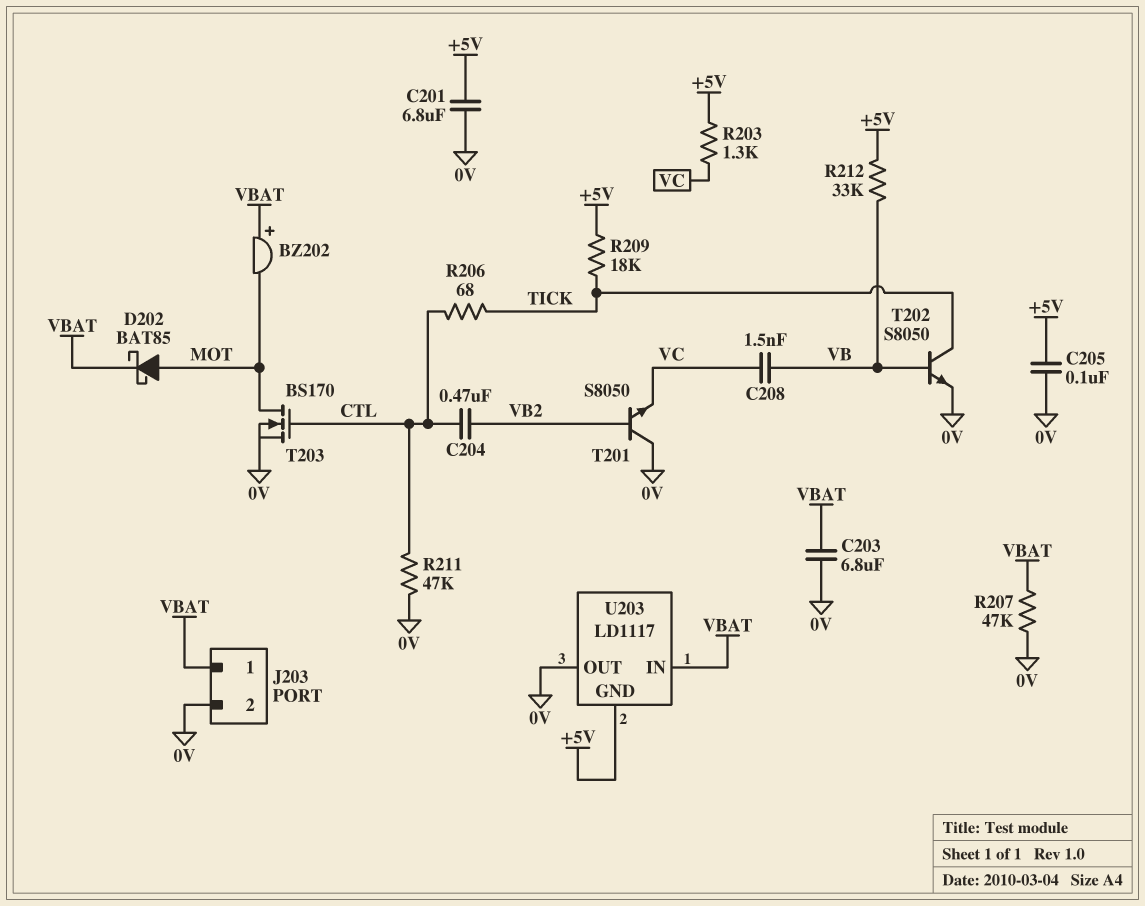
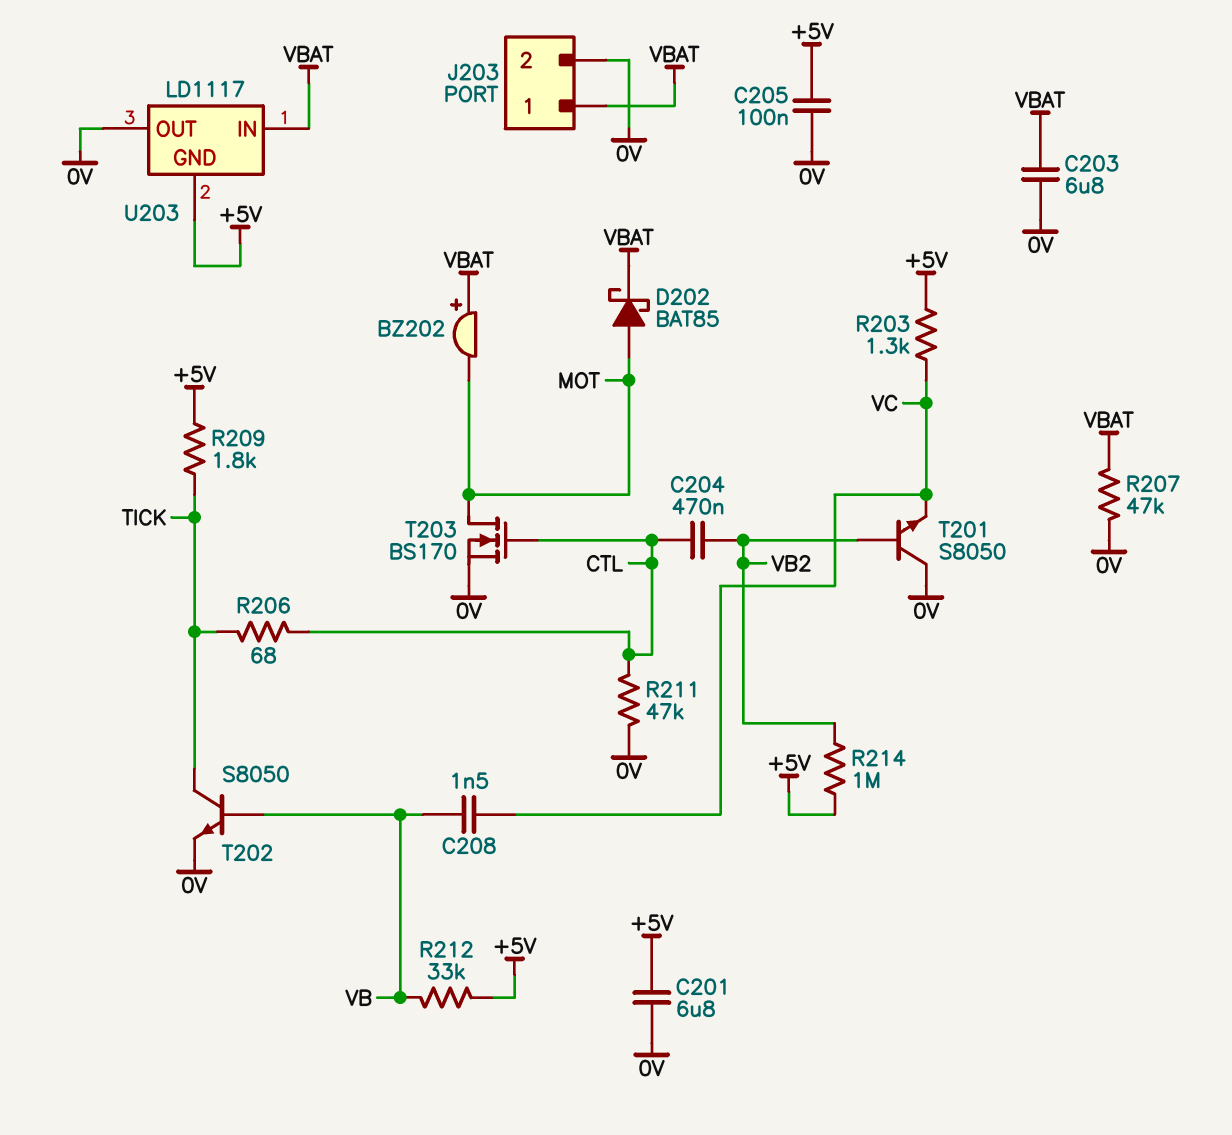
R209: 18k (+5V, TICK) -> 1.8k (+5V, TICK)
R214: none -> 1M (+5V, VB2)

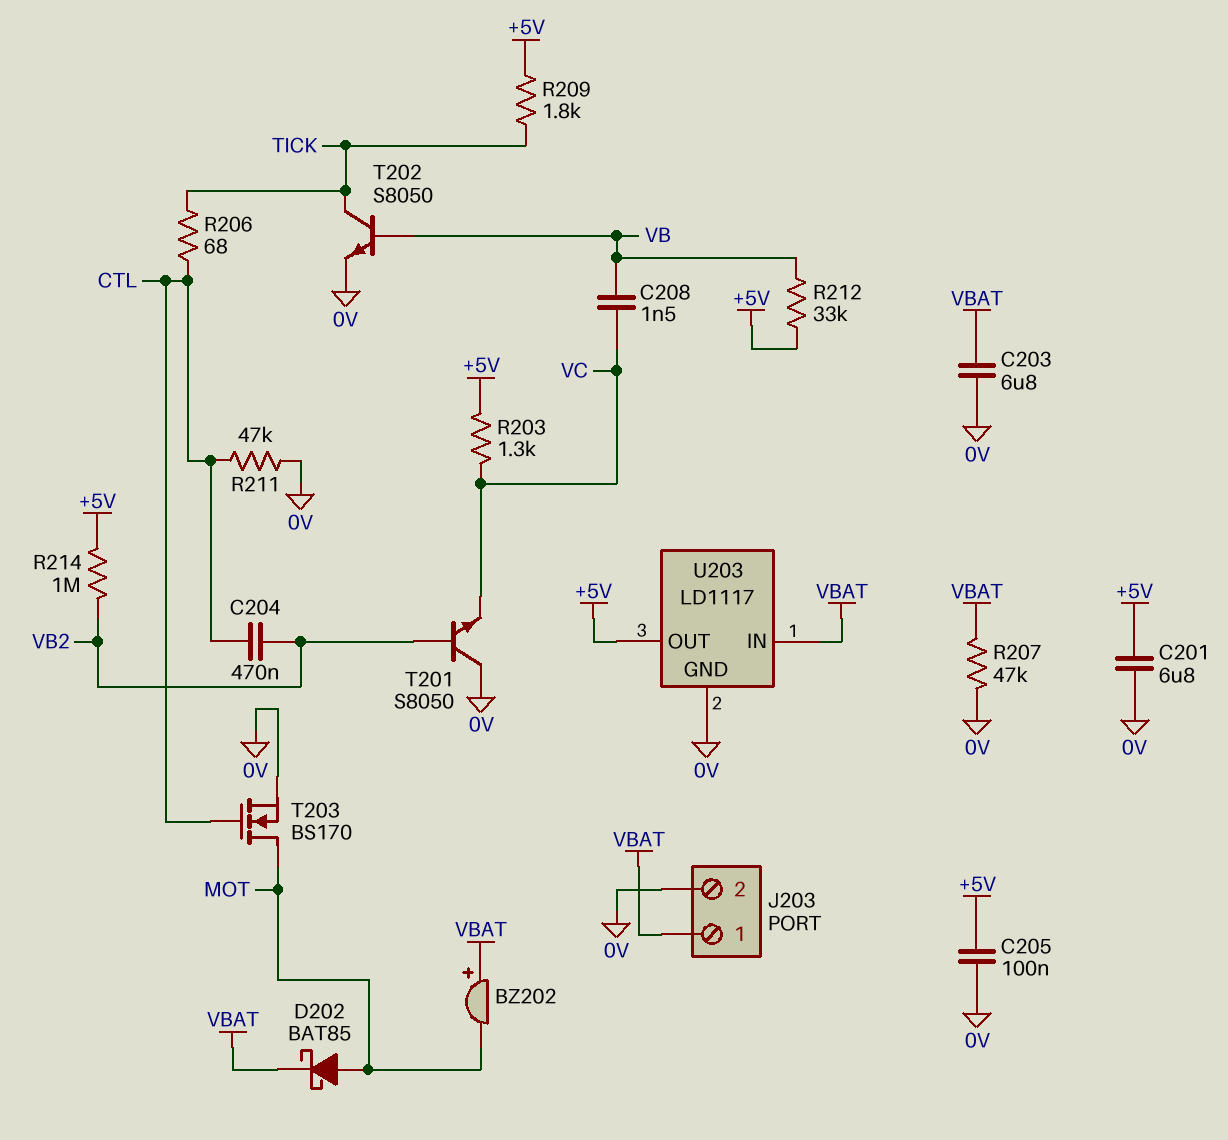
U203 pin GND: +5V -> 0V
U203 pin OUT: 0V -> +5V

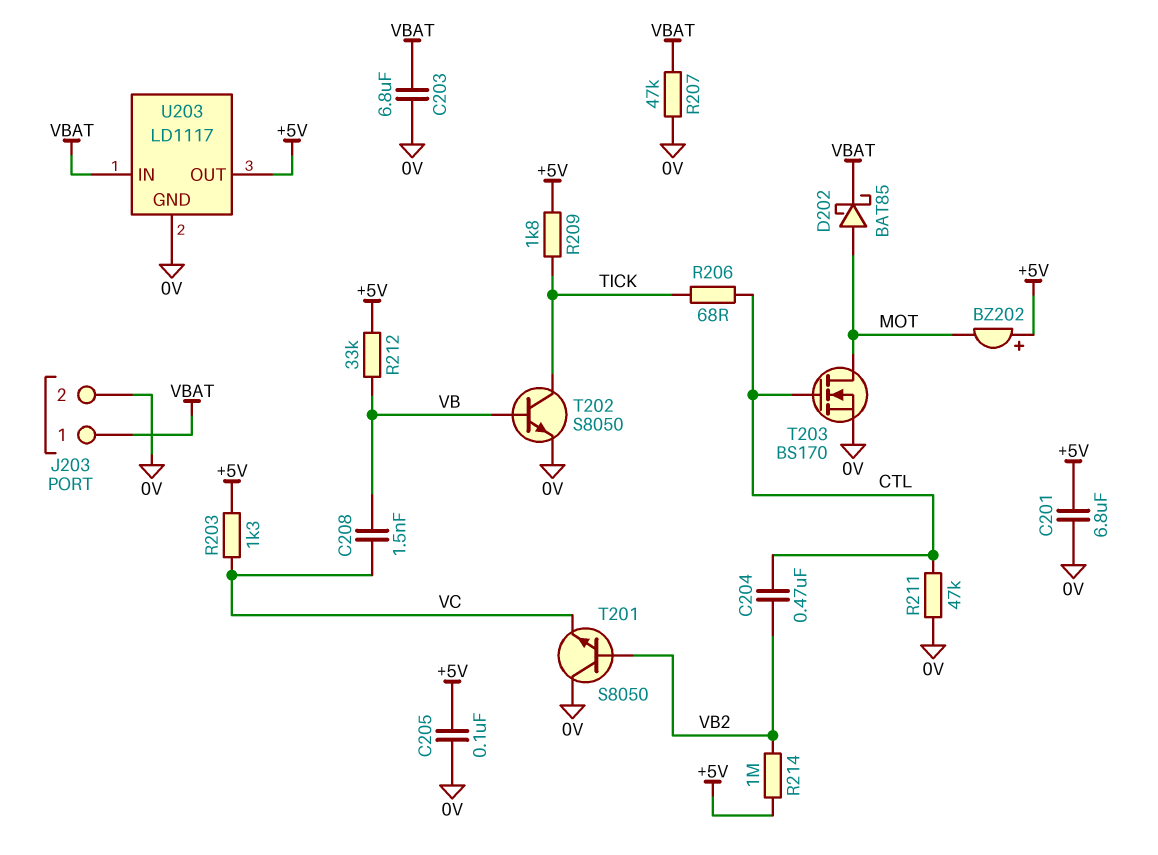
BZ202: buzzer (plus VBAT, minus MOT) -> buzzer (plus +5V, minus MOT)

